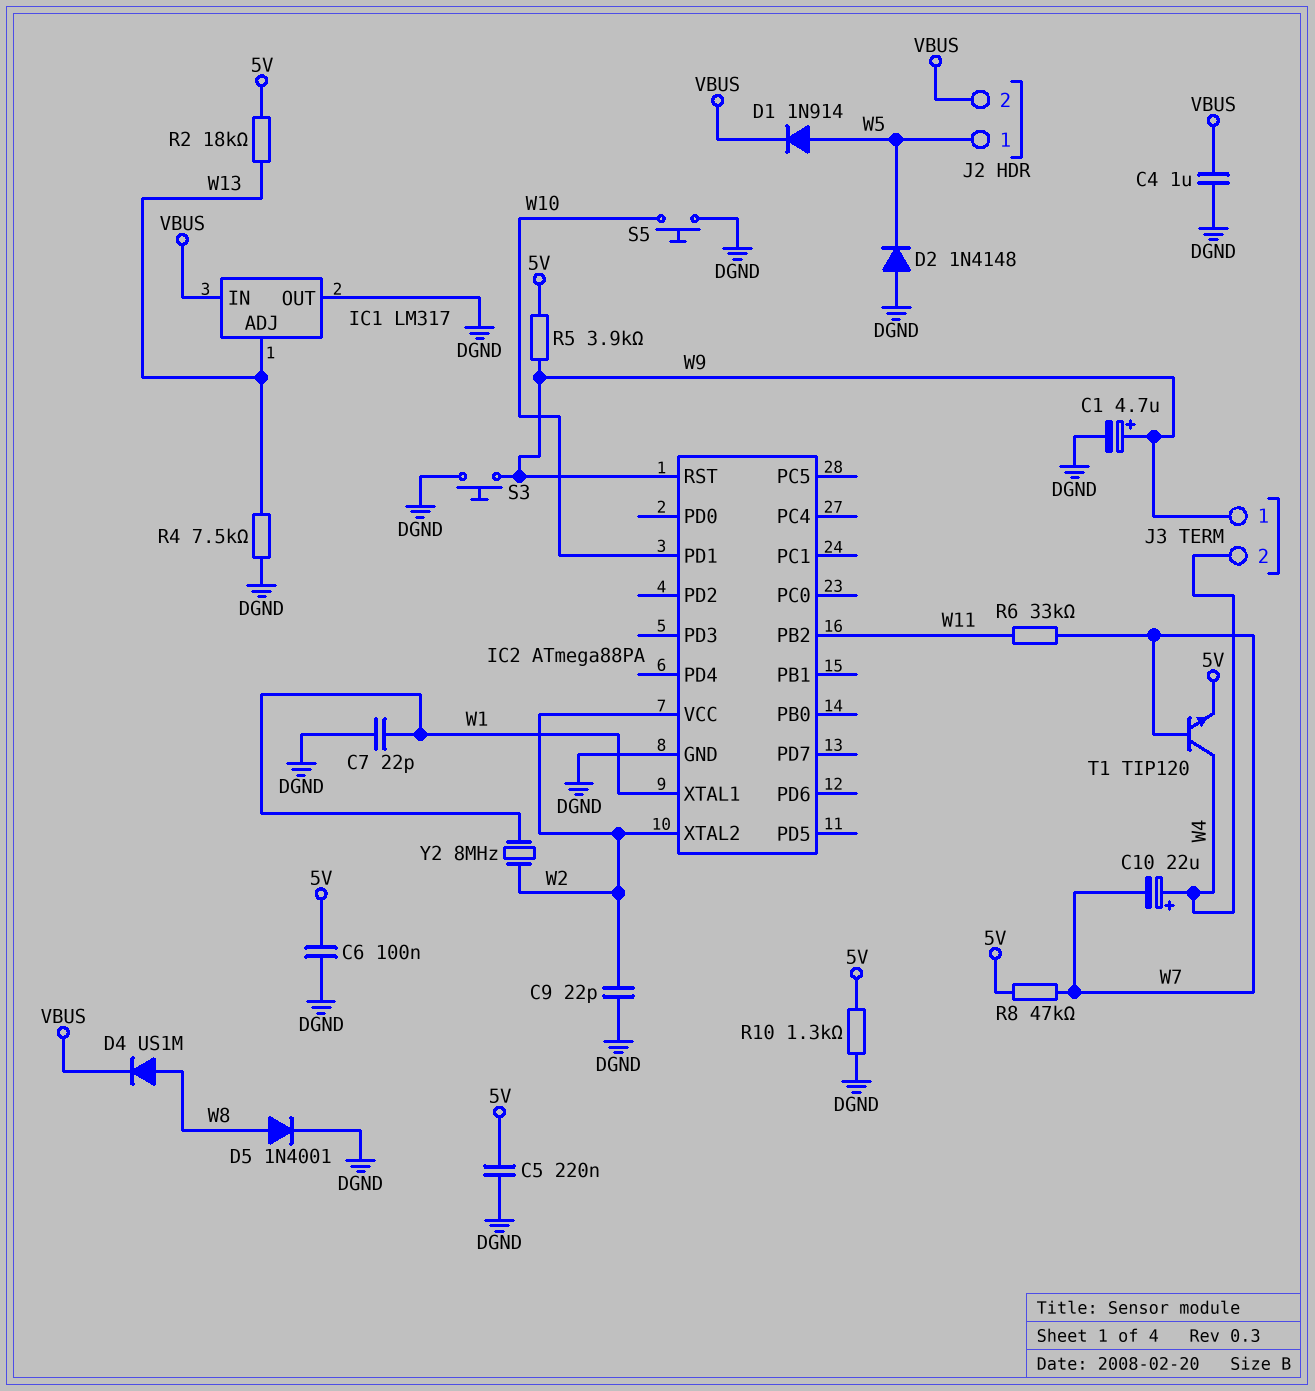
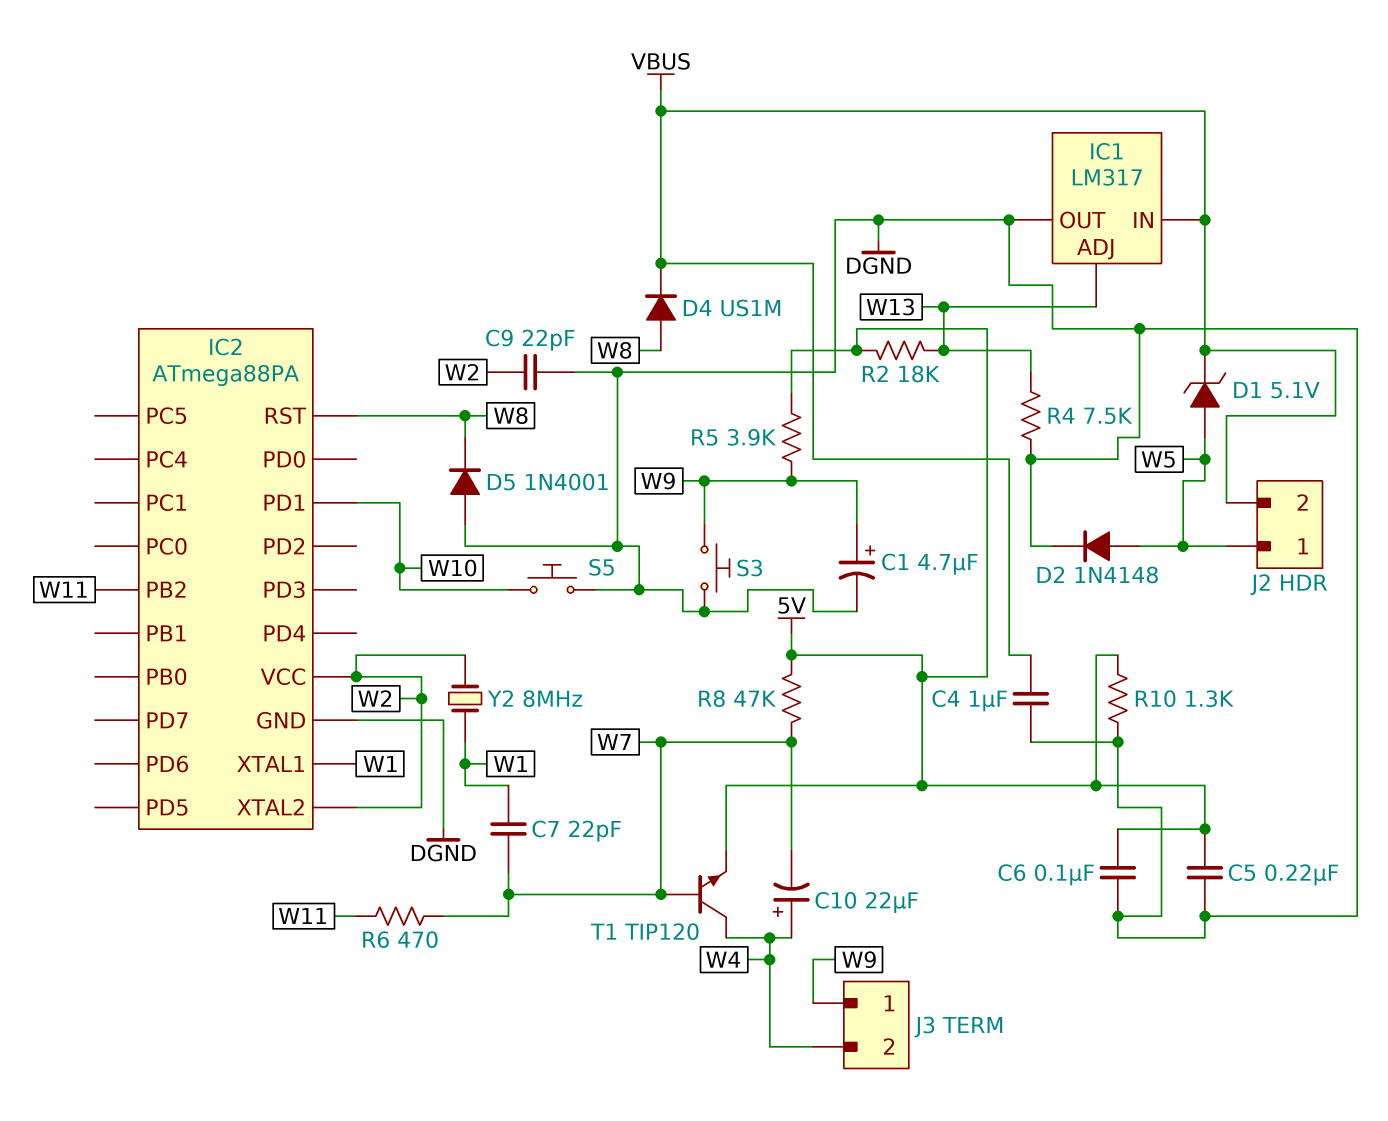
C7: 22pF (DGND, W1) -> 22pF (W1, W7)
D1: diode 1N914 (A W5, K VBUS) -> zener 5.1V (A W5, K VBUS)
D2: diode 1N4148 (A DGND, K W5) -> diode 1N4148 (A W5, K DGND)
D5: diode 1N4001 (A W8, K DGND) -> diode 1N4001 (A DGND, K W8)
IC2 pin RST: W9 -> W8
R6: 33k (W7, W11) -> 470 (W7, W11)

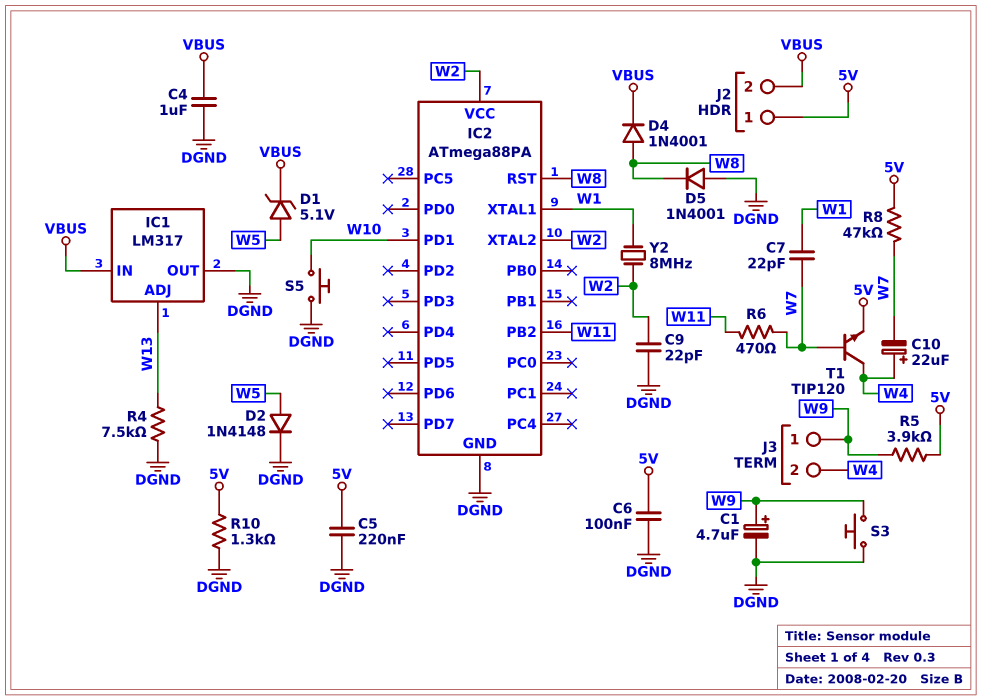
D4: diode US1M (A W8, K VBUS) -> diode 1N4001 (A W8, K VBUS)
J2 pin 1: W5 -> 5V
R2: 18k (5V, W13) -> none

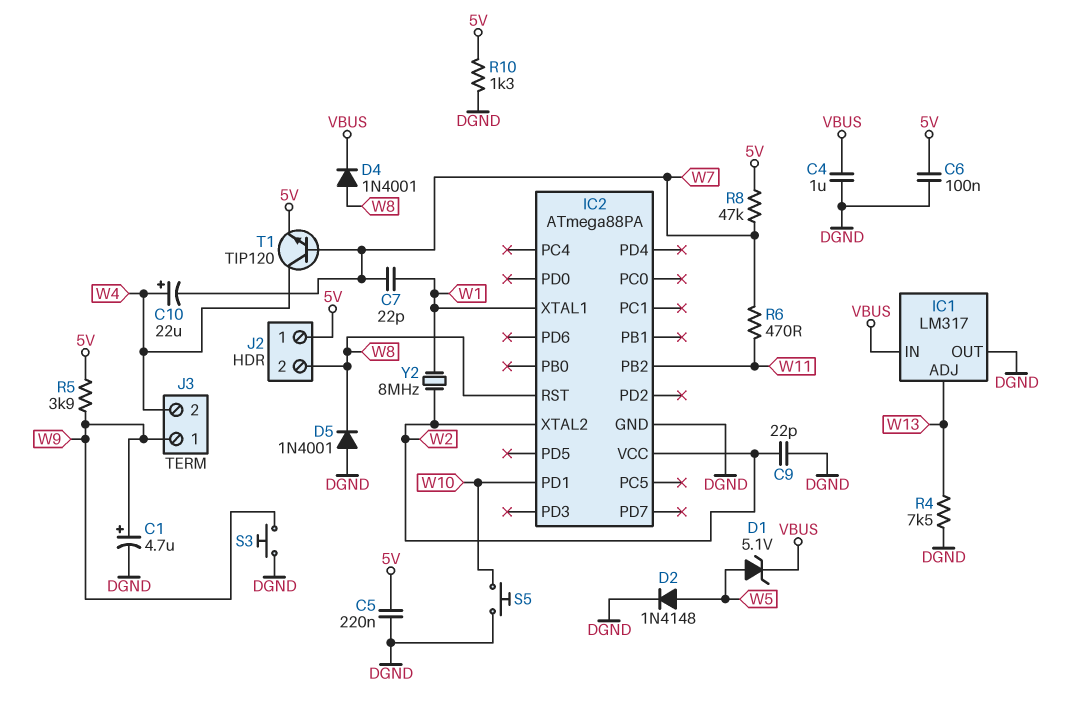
J2 pin 2: VBUS -> W8

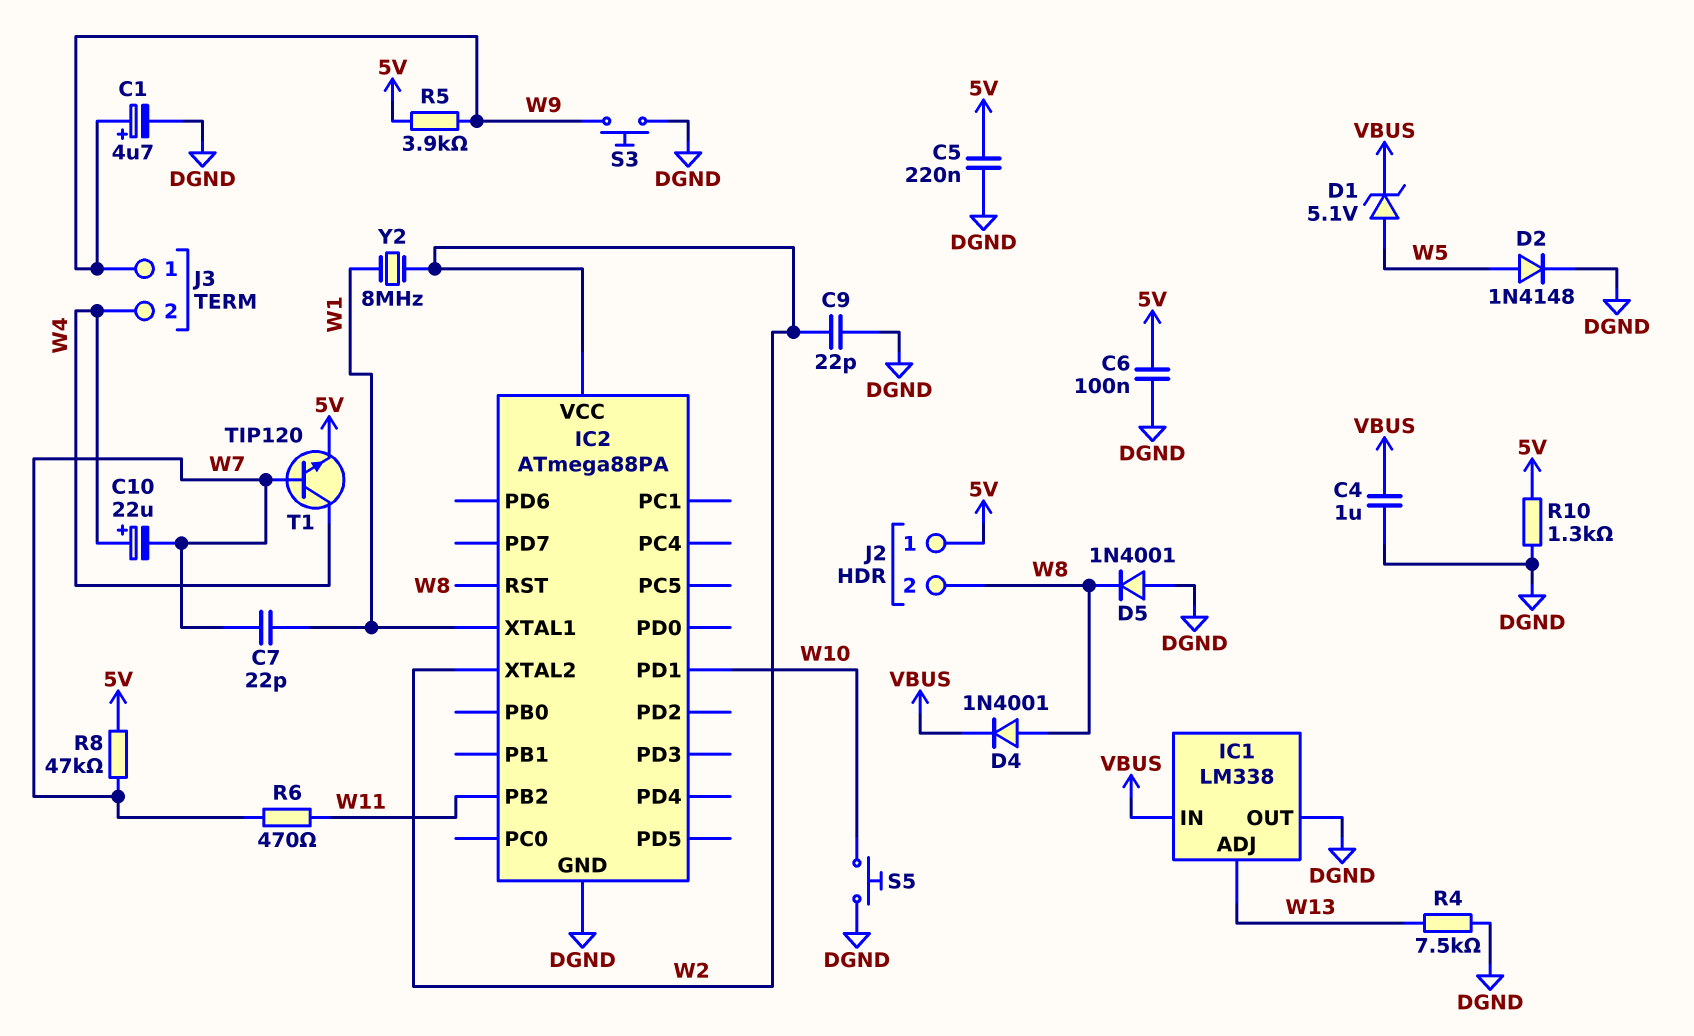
IC1: LM317 -> LM338

